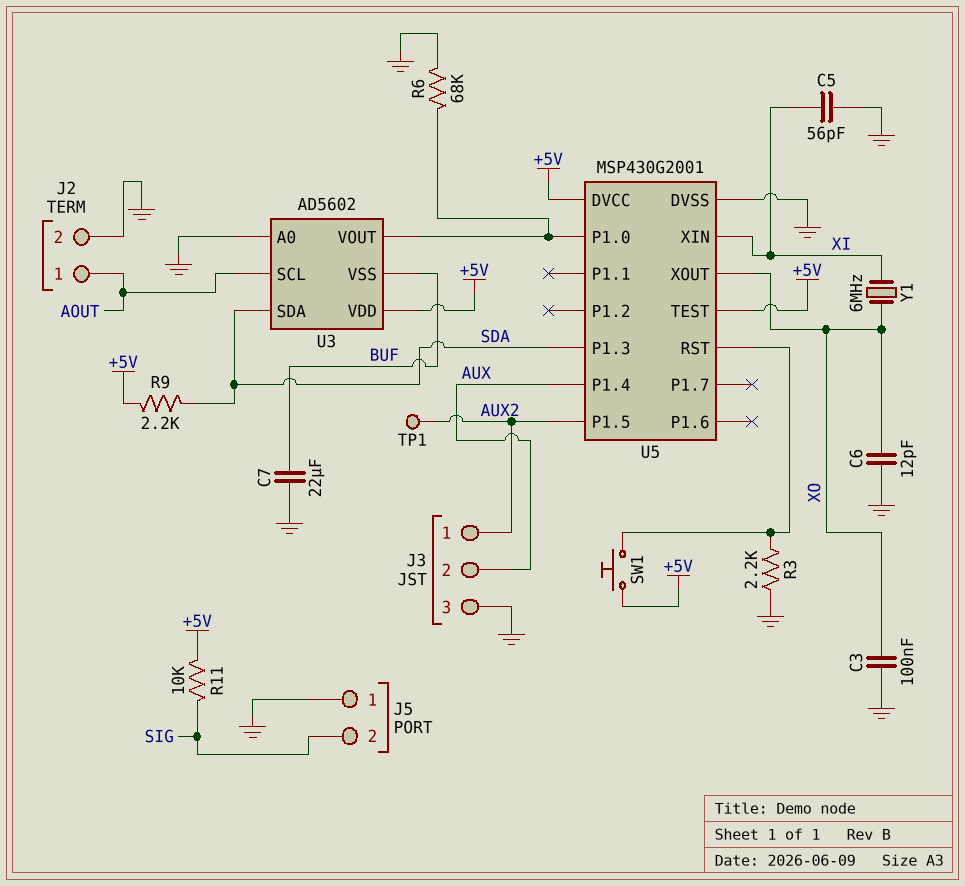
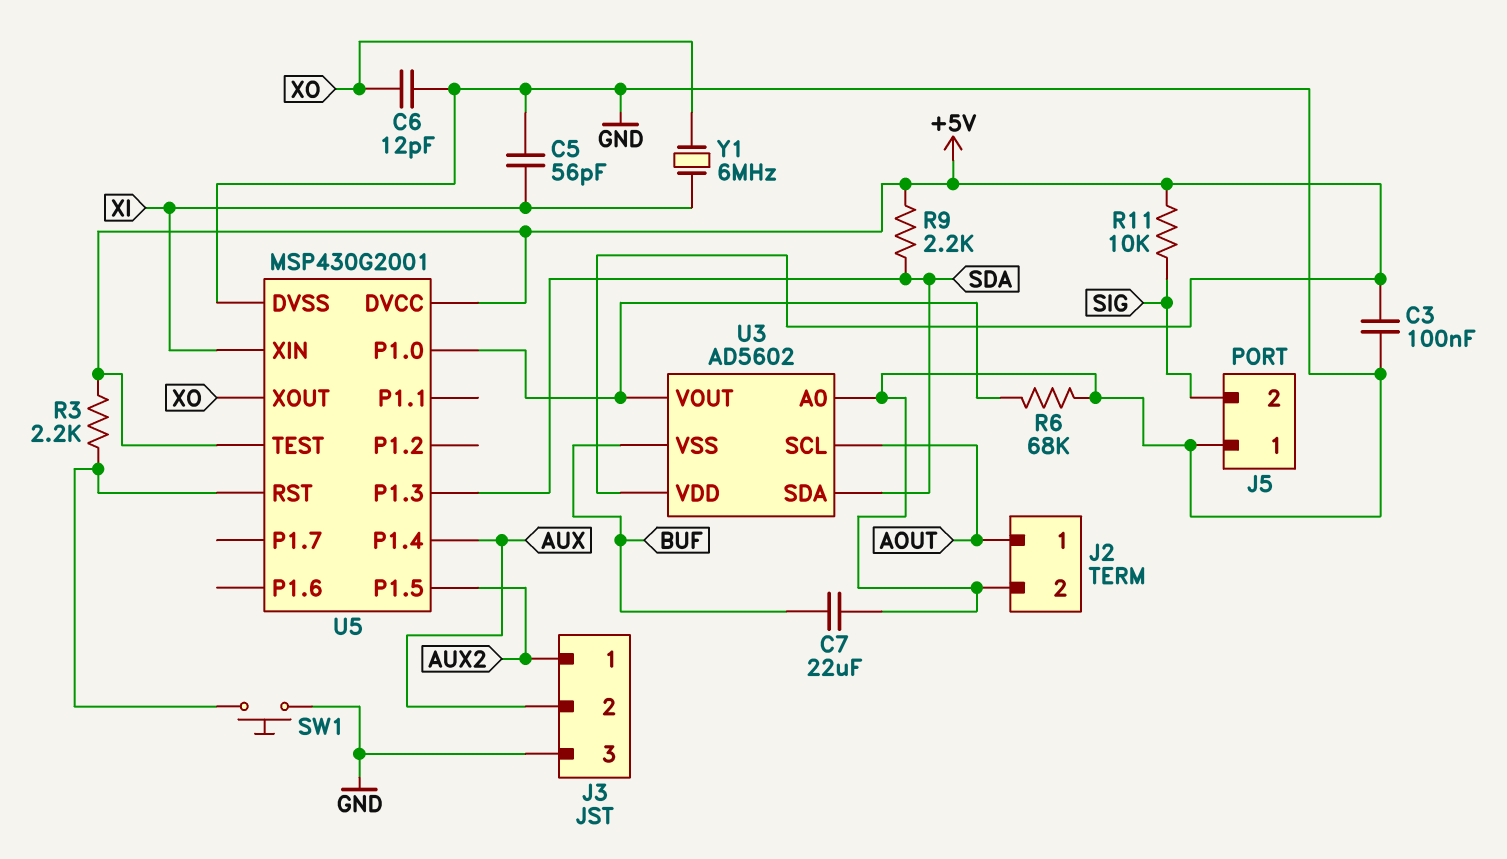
C3: 100nF (GND, XO) -> 100nF (+5V, GND)
R3: 2.2k (GND, U5/RST) -> 2.2k (+5V, U5/RST)
SW1: button (+5V, U5/RST) -> button (GND, U5/RST)
TP1: test point (AUX2) -> none

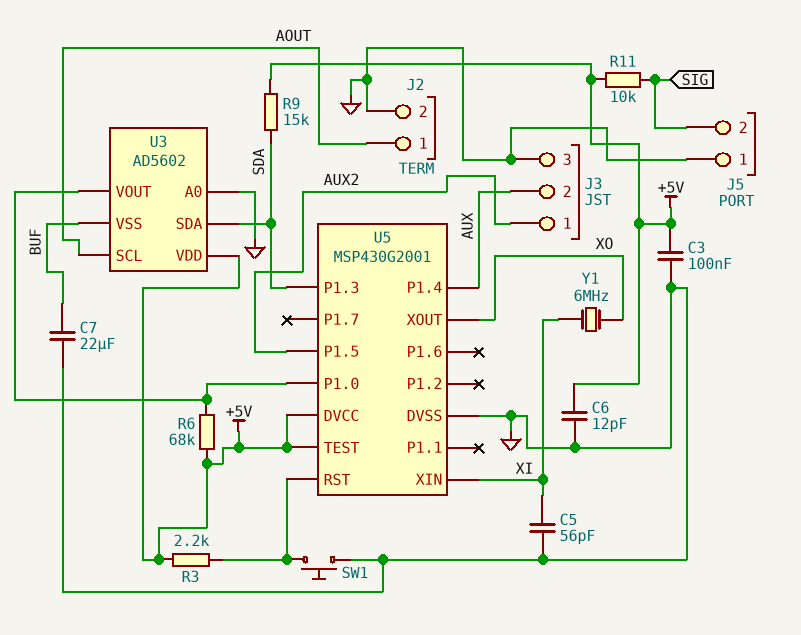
C6: 12pF (GND, XO) -> 12pF (+5V, GND)
R6: 68k (GND, U3/VOUT) -> 68k (+5V, U3/VOUT)
R9: 2.2k (+5V, SDA) -> 15k (+5V, SDA)

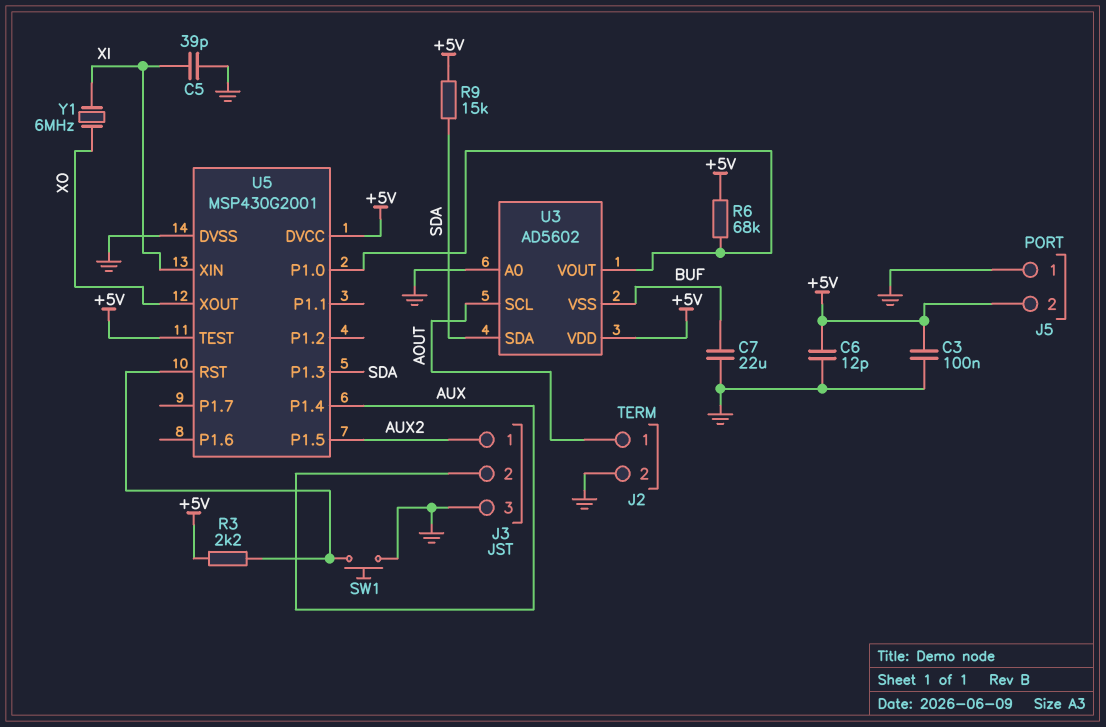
C5: 56pF (GND, XI) -> 39pF (GND, XI)
J5 pin 2: SIG -> +5V
R11: 10k (+5V, SIG) -> none

